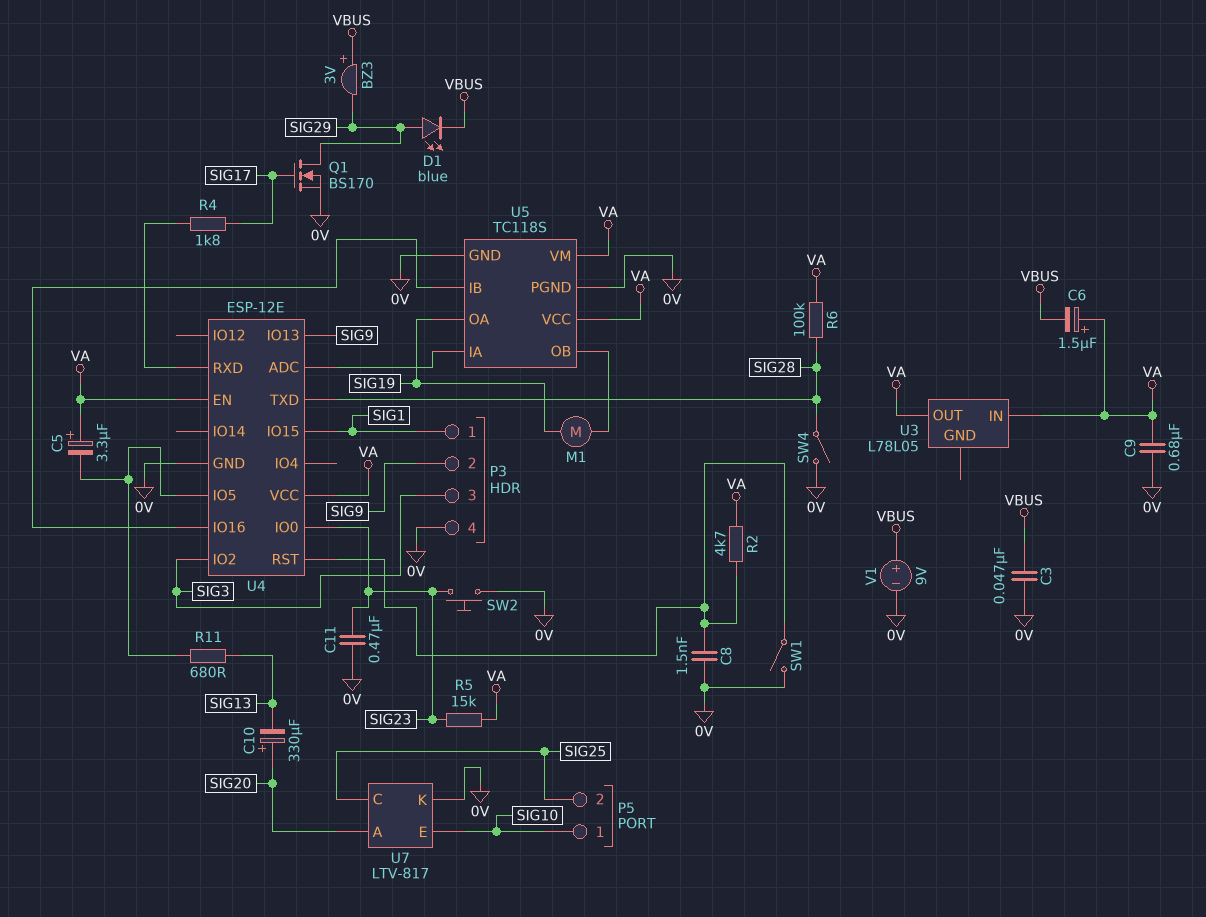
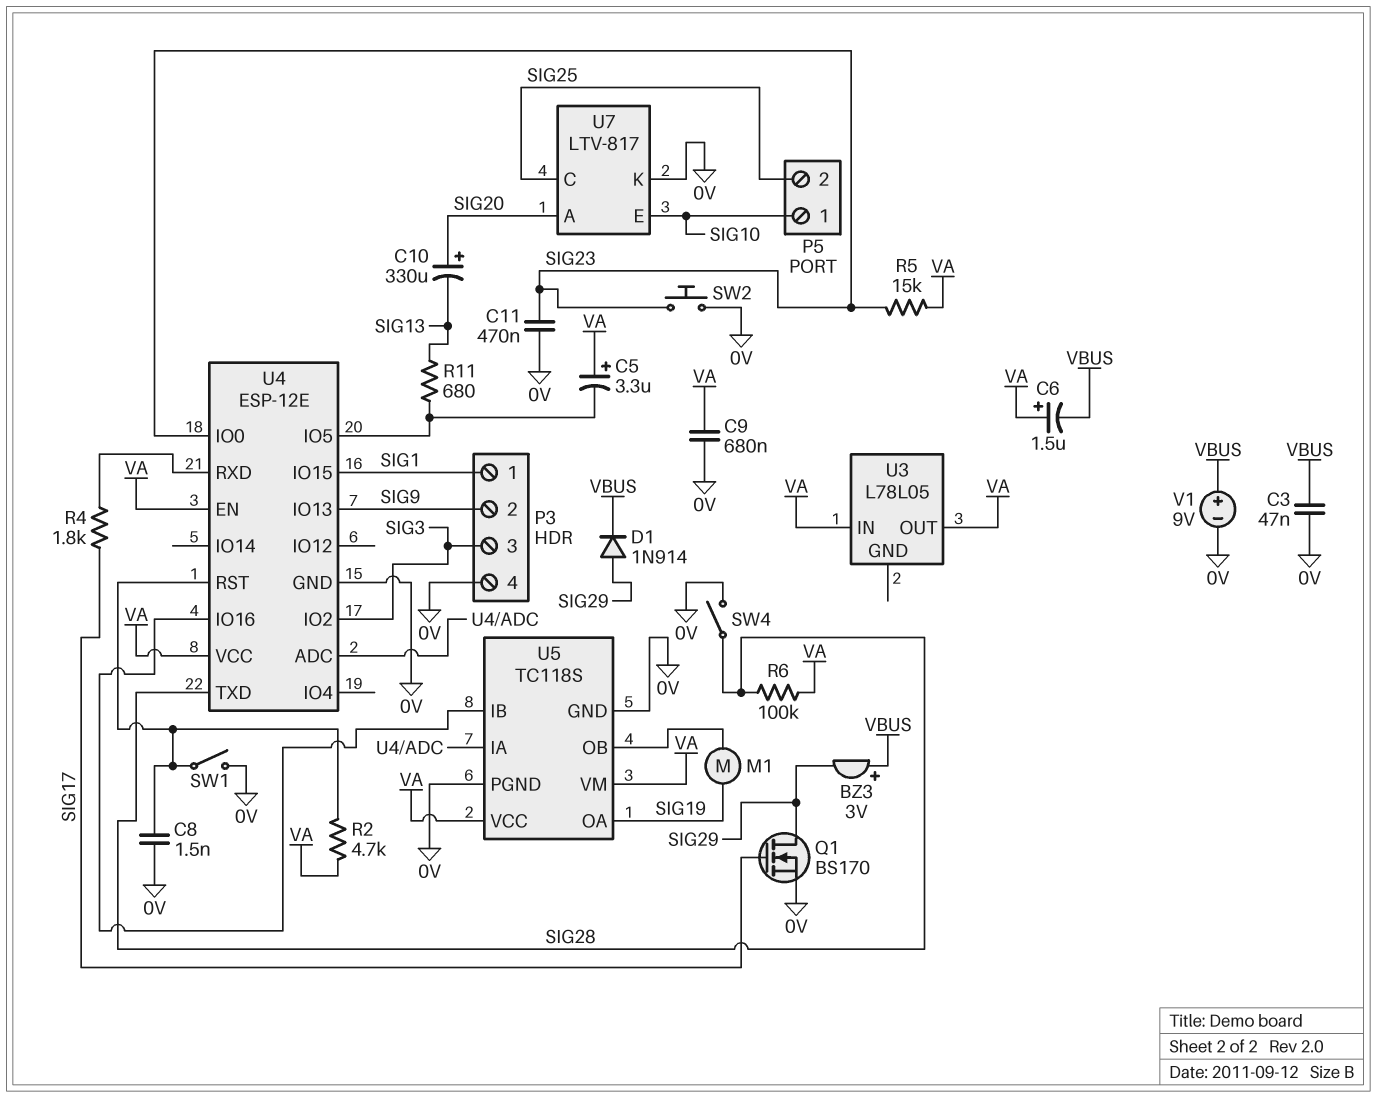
D1: LED blue (A SIG29, K VBUS) -> diode 1N914 (A SIG29, K VBUS)

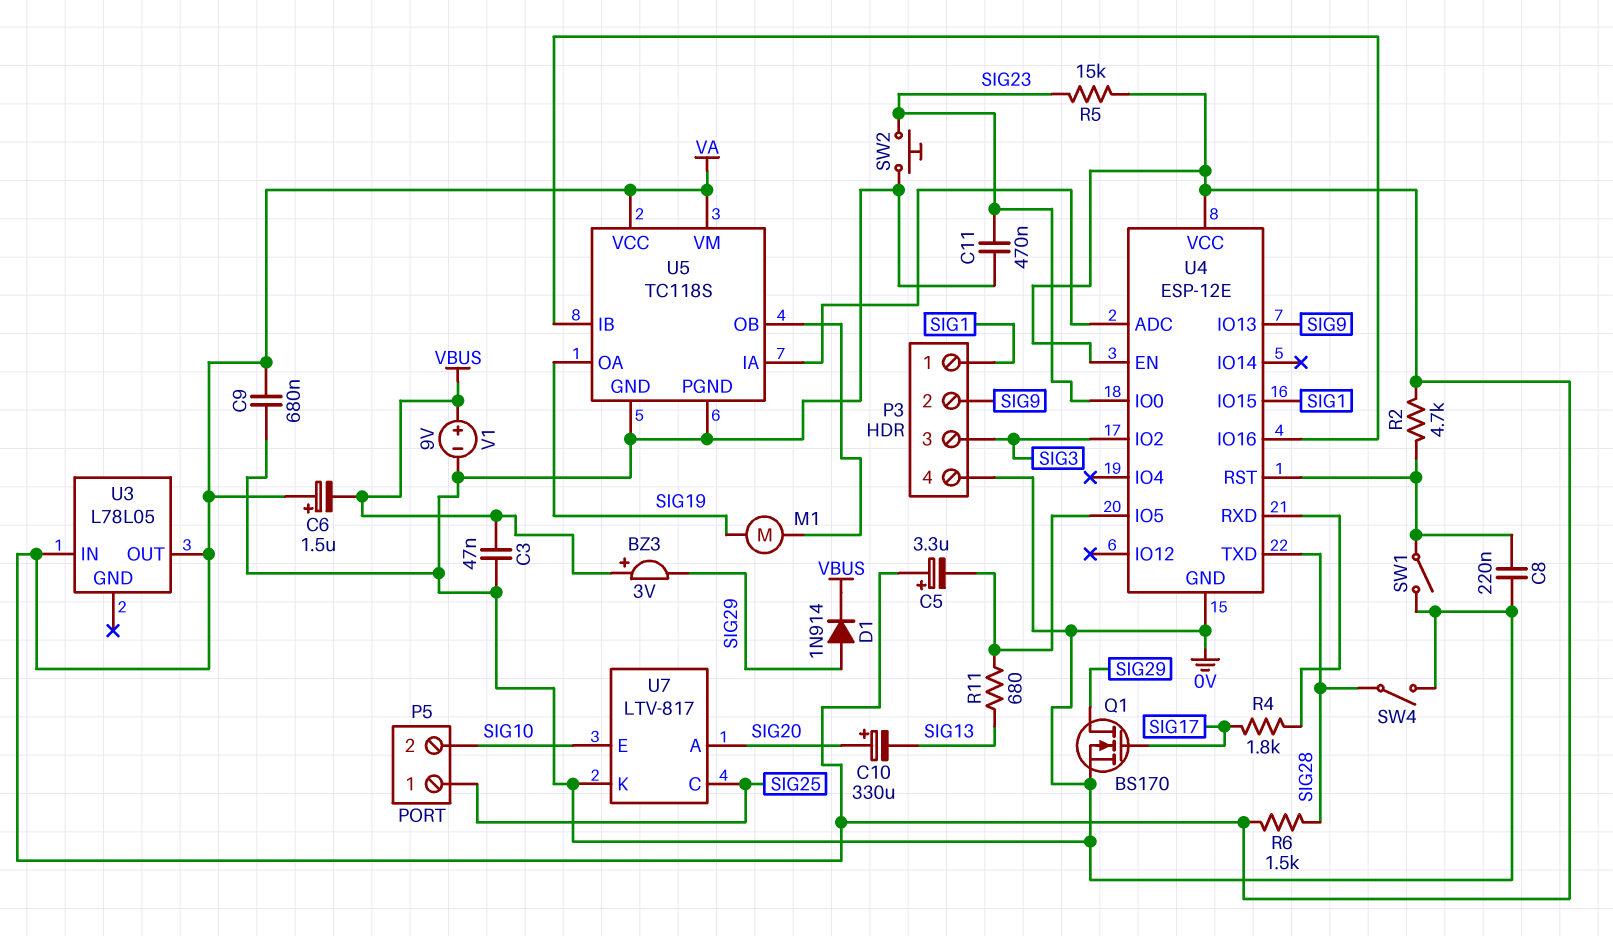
C8: 1.5nF (0V, U4/RST) -> 220nF (0V, U4/RST)
P5 pin 1: SIG10 -> SIG25
P5 pin 2: SIG25 -> SIG10
R6: 100k (SIG28, VA) -> 1.5k (SIG28, VA)

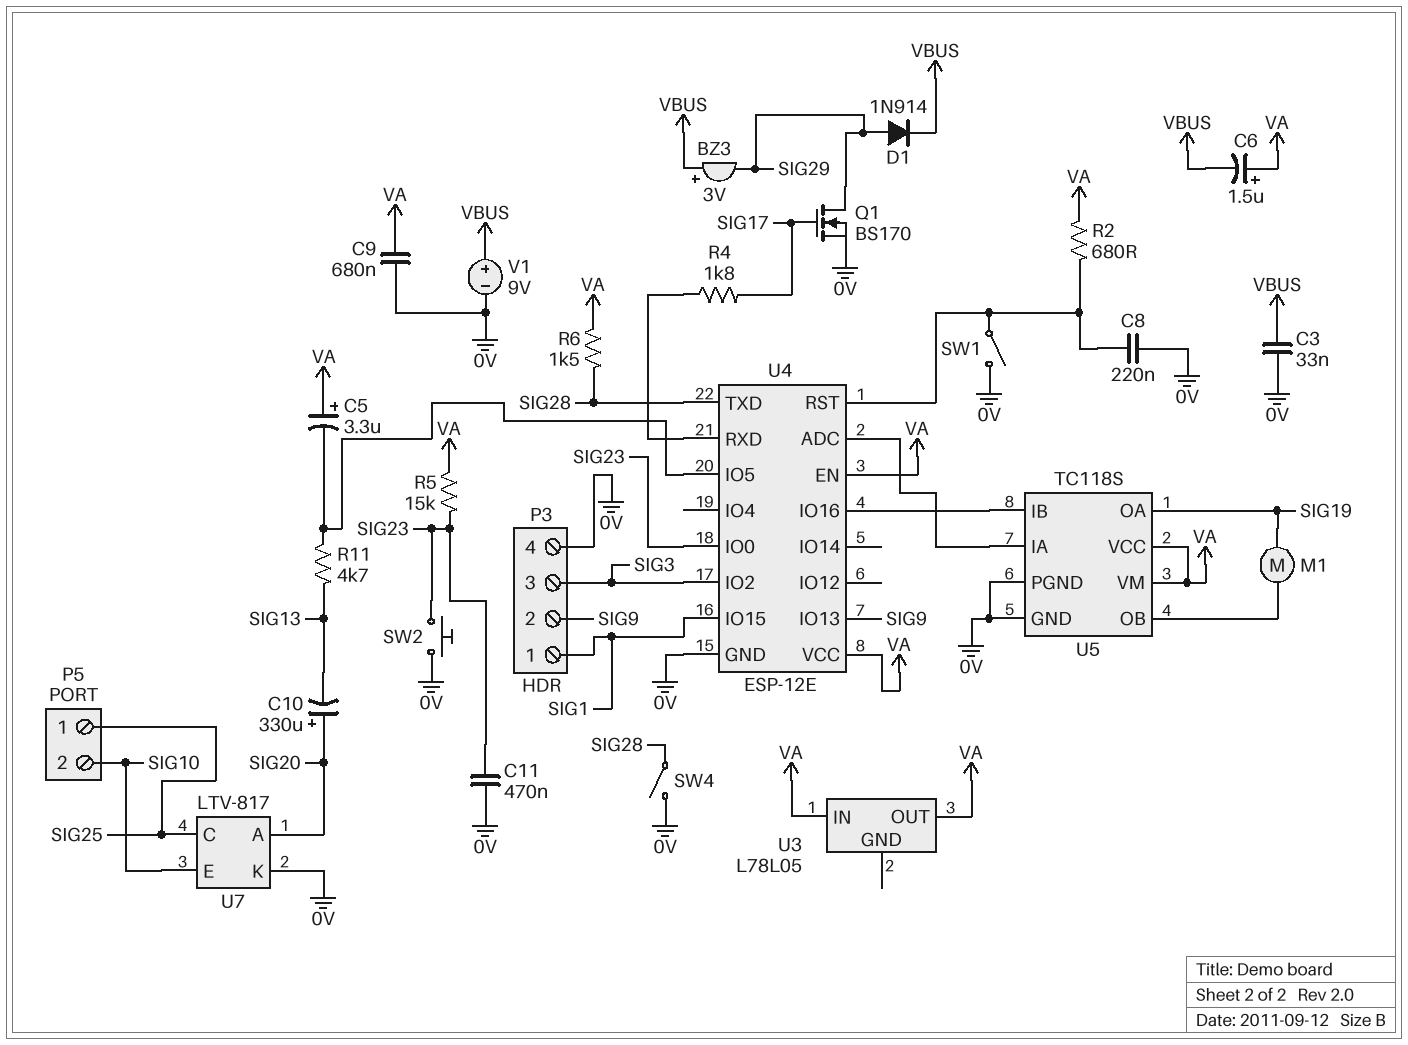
C3: 47nF (0V, VBUS) -> 33nF (0V, VBUS)
R2: 4.7k (U4/RST, VA) -> 680 (U4/RST, VA)
R11: 680 (SIG13, U4/IO5) -> 4.7k (SIG13, U4/IO5)

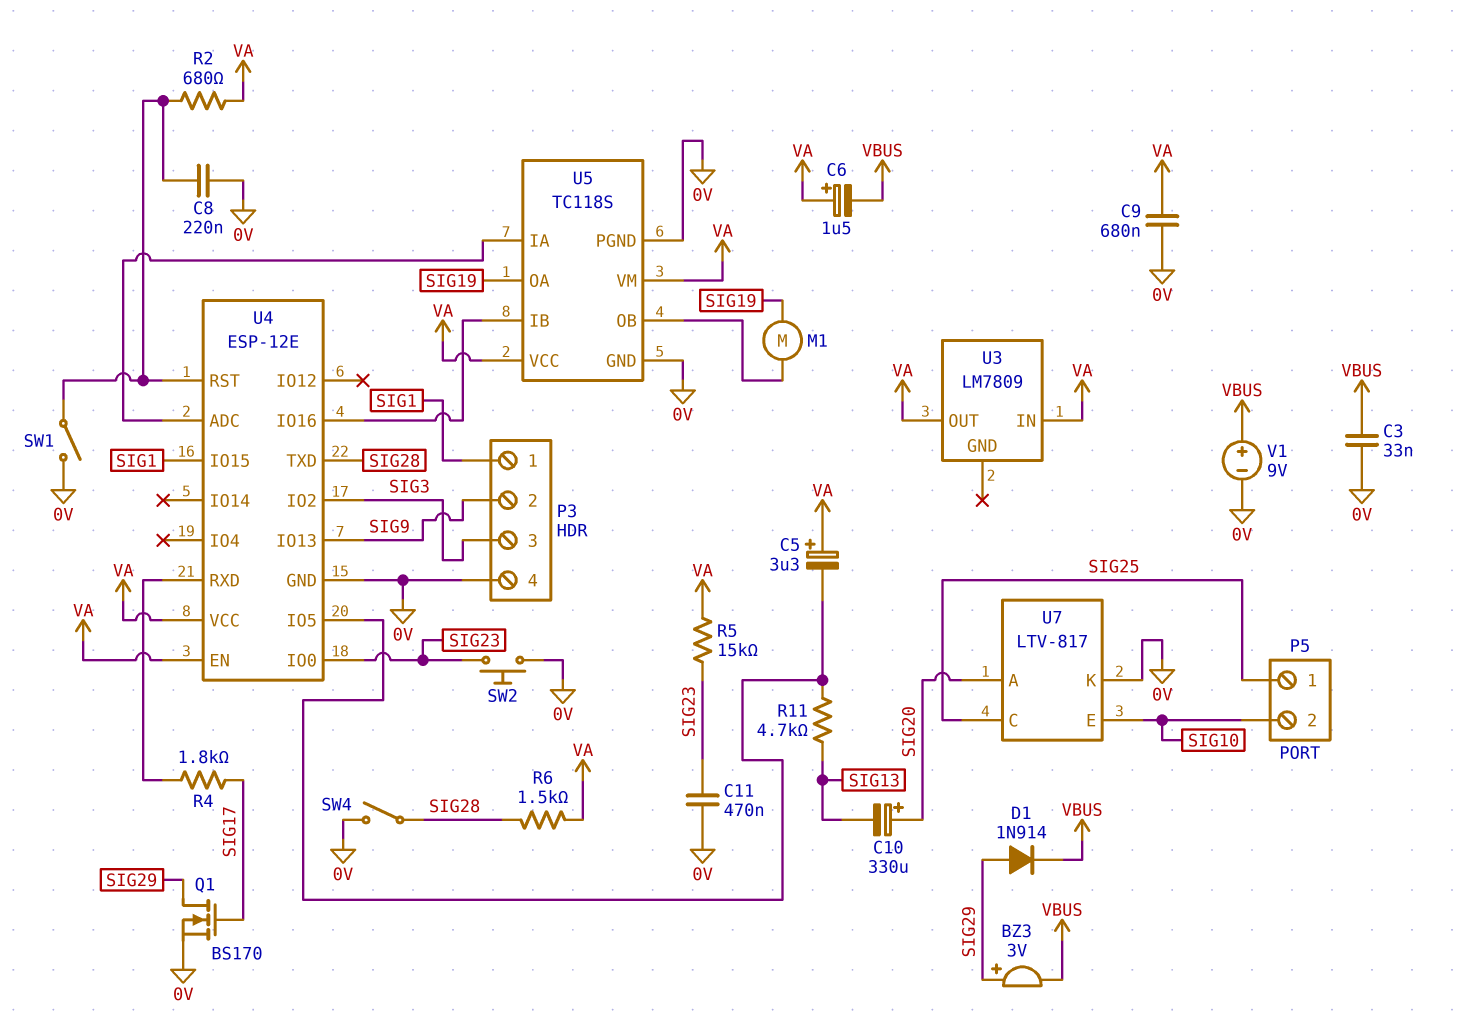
BZ3: buzzer 3V (plus VBUS, minus SIG29) -> buzzer 3V (plus SIG29, minus VBUS)
U3: L78L05 -> LM7809

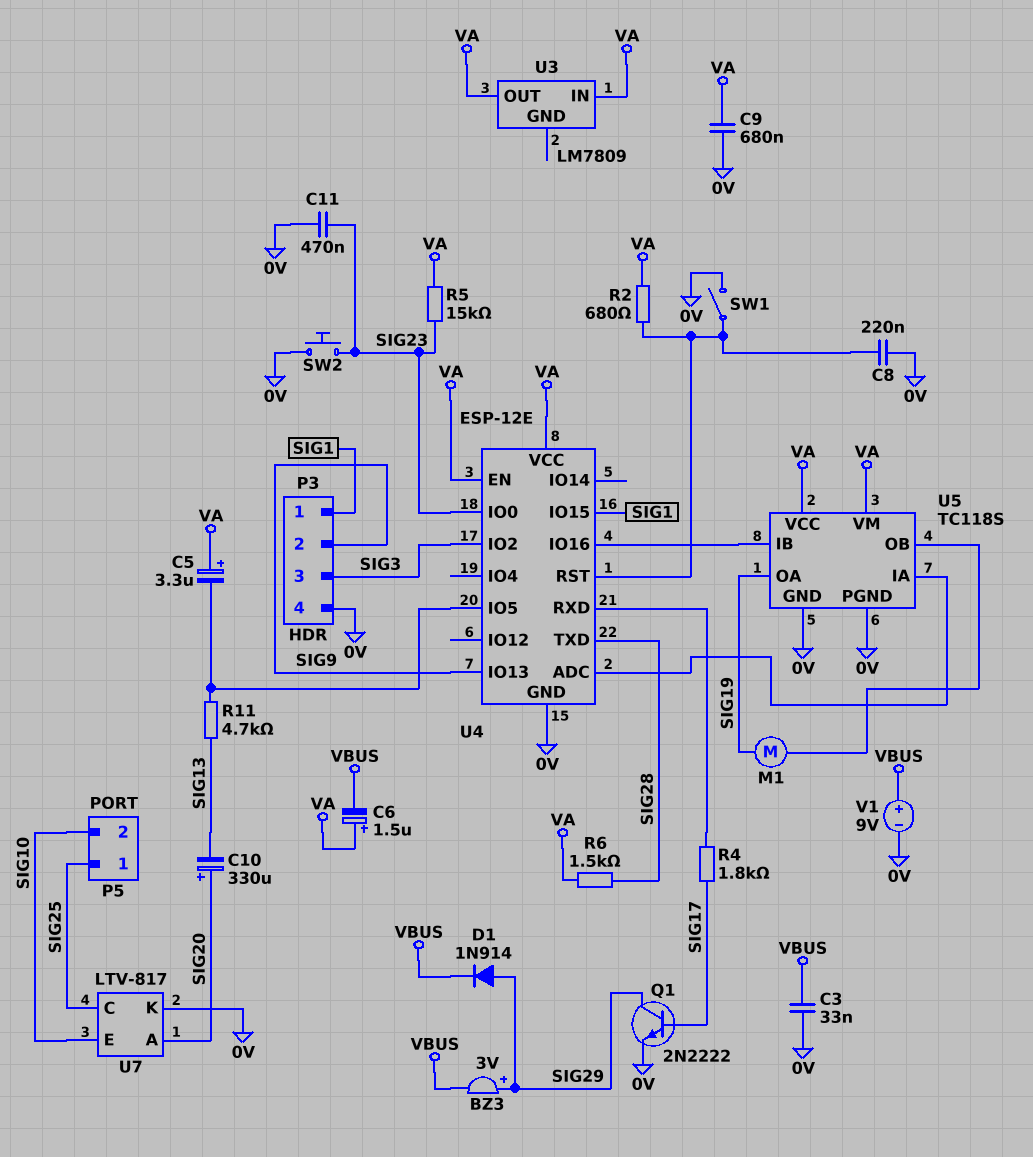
Q1: NMOS BS170 (G SIG17, D SIG29, S 0V) -> NPN 2N2222 (B SIG17, C SIG29, E 0V)
SW4: switch (0V, SIG28) -> none

